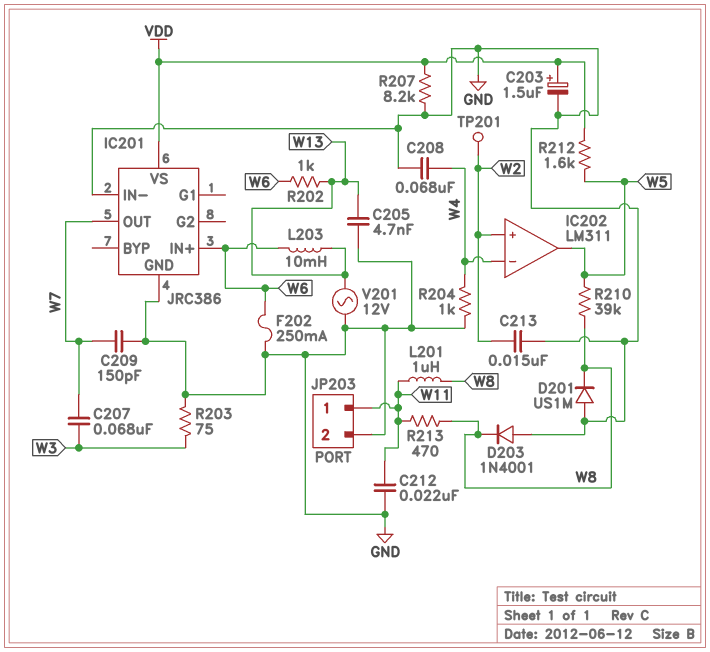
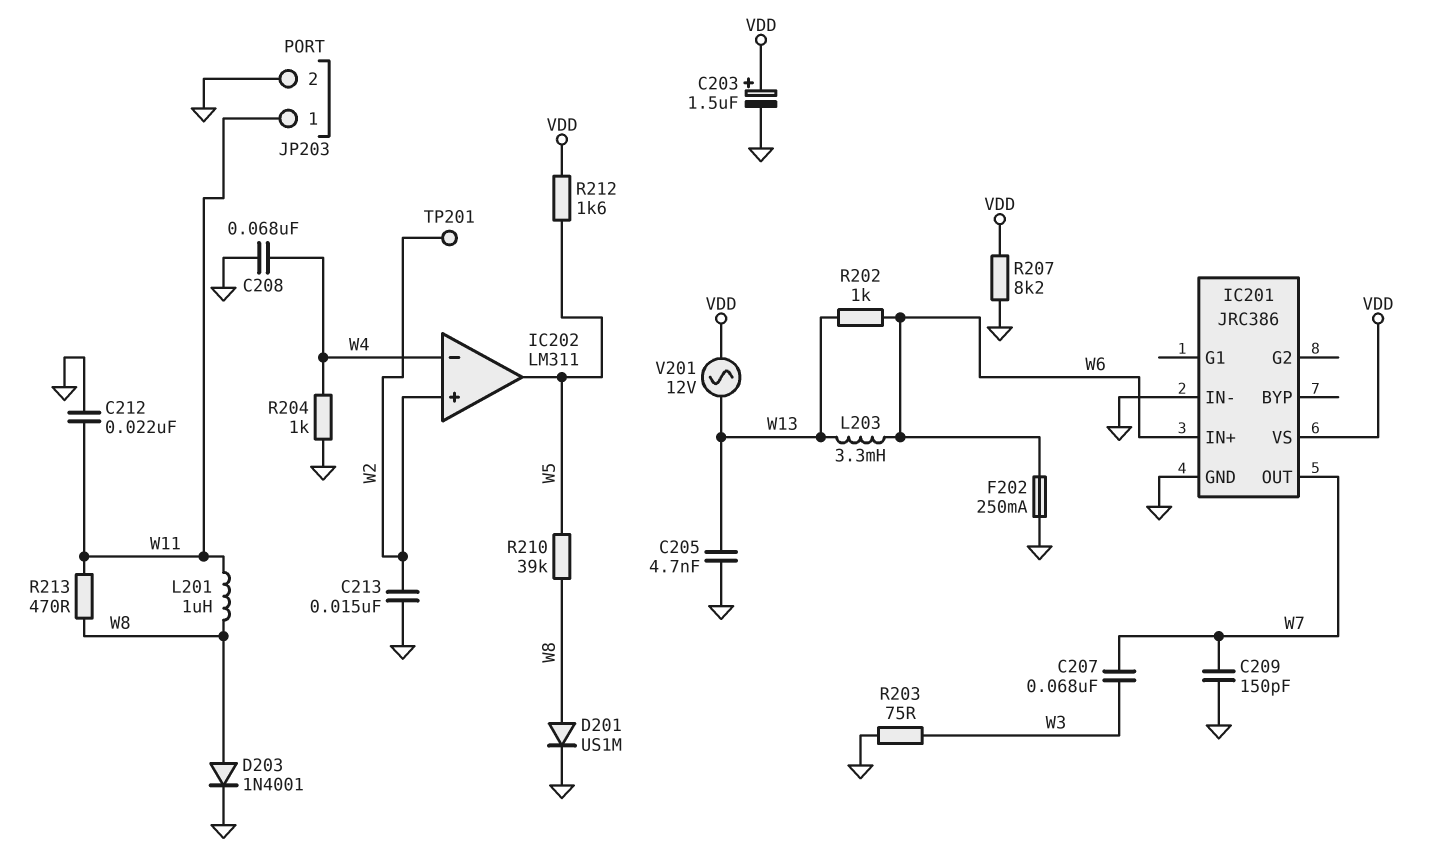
D201: diode US1M (A GND, K W8) -> diode US1M (A W8, K GND)
D203: diode 1N4001 (A GND, K W8) -> diode 1N4001 (A W8, K GND)
L203: 10mH (W6, W13) -> 3.3mH (W6, W13)
V201: AC 12V (GND, W13) -> AC 12V (VDD, W13)

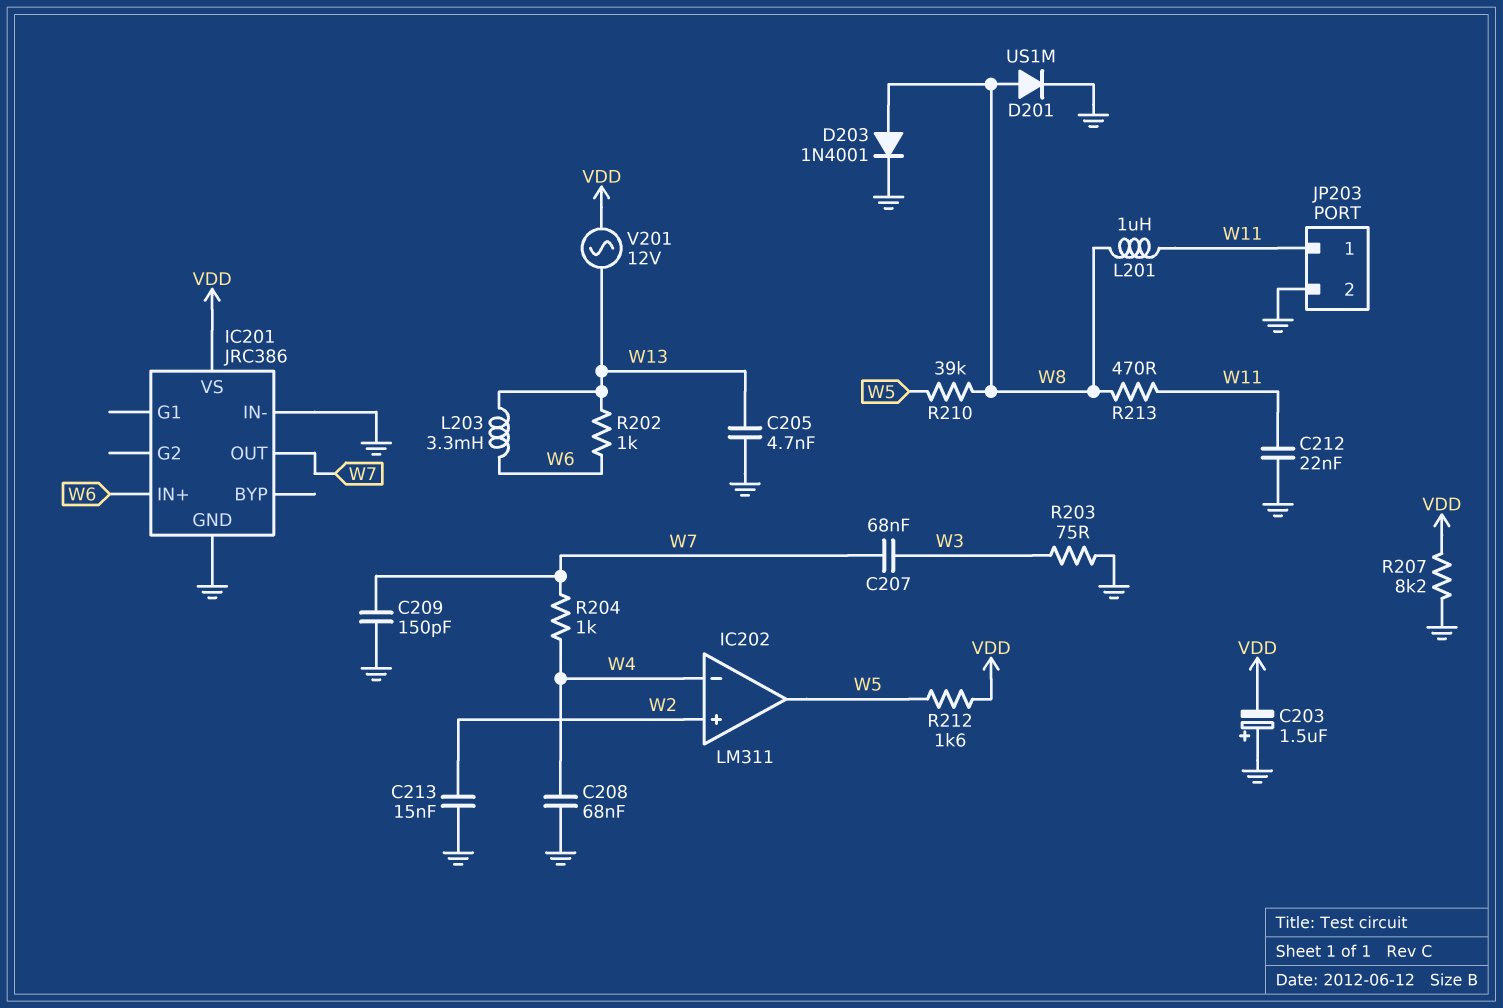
C203: 1.5uF (plus VDD, minus GND) -> 1.5uF (plus GND, minus VDD)
F202: 250mA (GND, W6) -> none
R204: 1k (GND, W4) -> 1k (W4, W7)
TP201: test point (W2) -> none

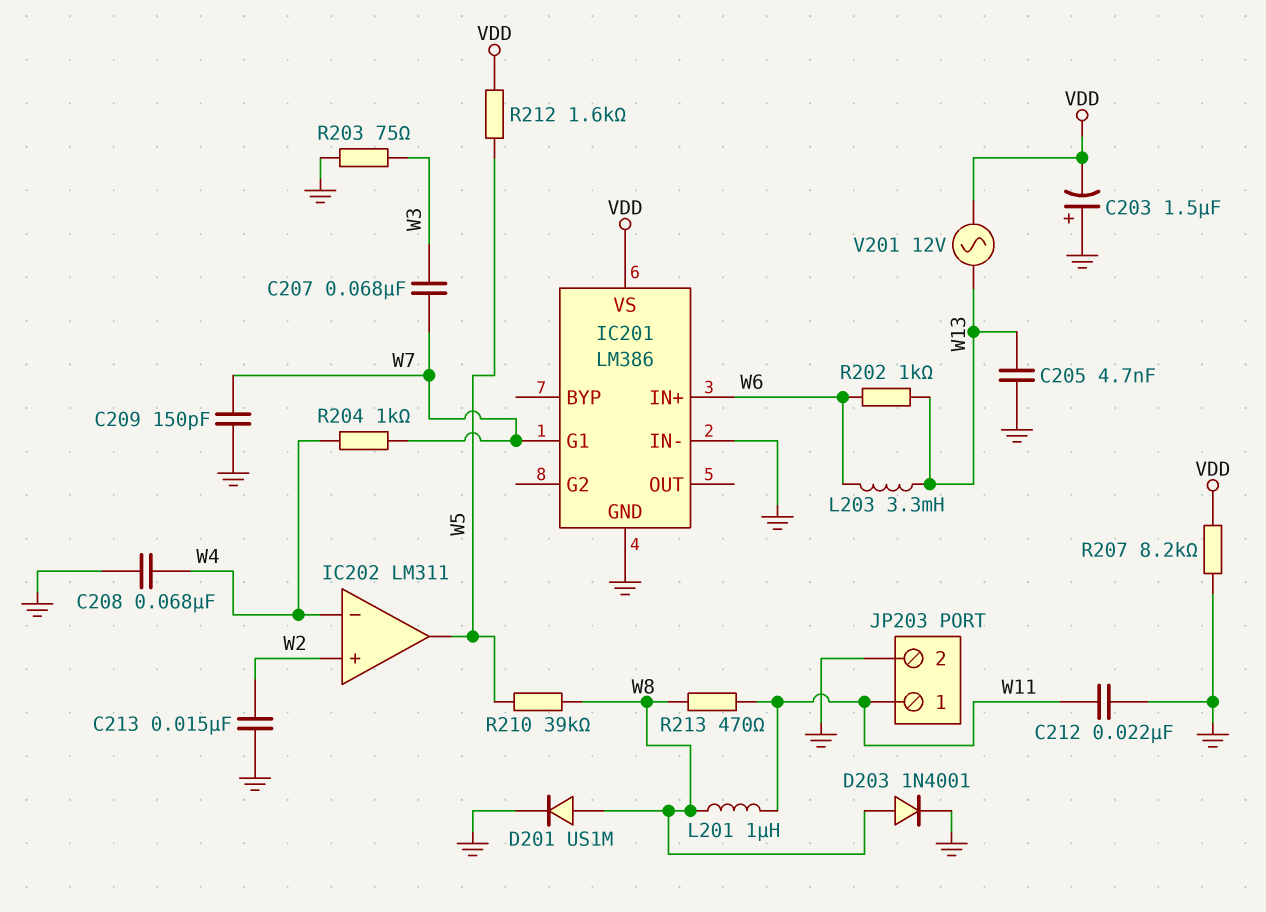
IC201: JRC386 -> LM386
IC201 pin G1: none -> W7
IC201 pin OUT: W7 -> none

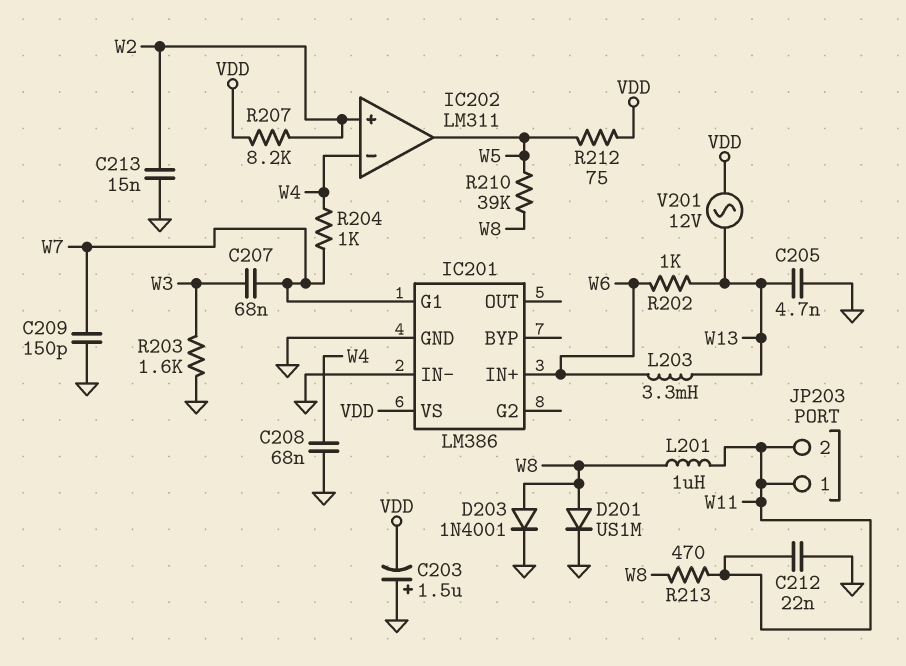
JP203 pin 2: GND -> W11
R203: 75 (GND, W3) -> 1.6k (GND, W3)
R207: 8.2k (GND, VDD) -> 8.2k (VDD, W2)
R212: 1.6k (VDD, W5) -> 75 (VDD, W5)

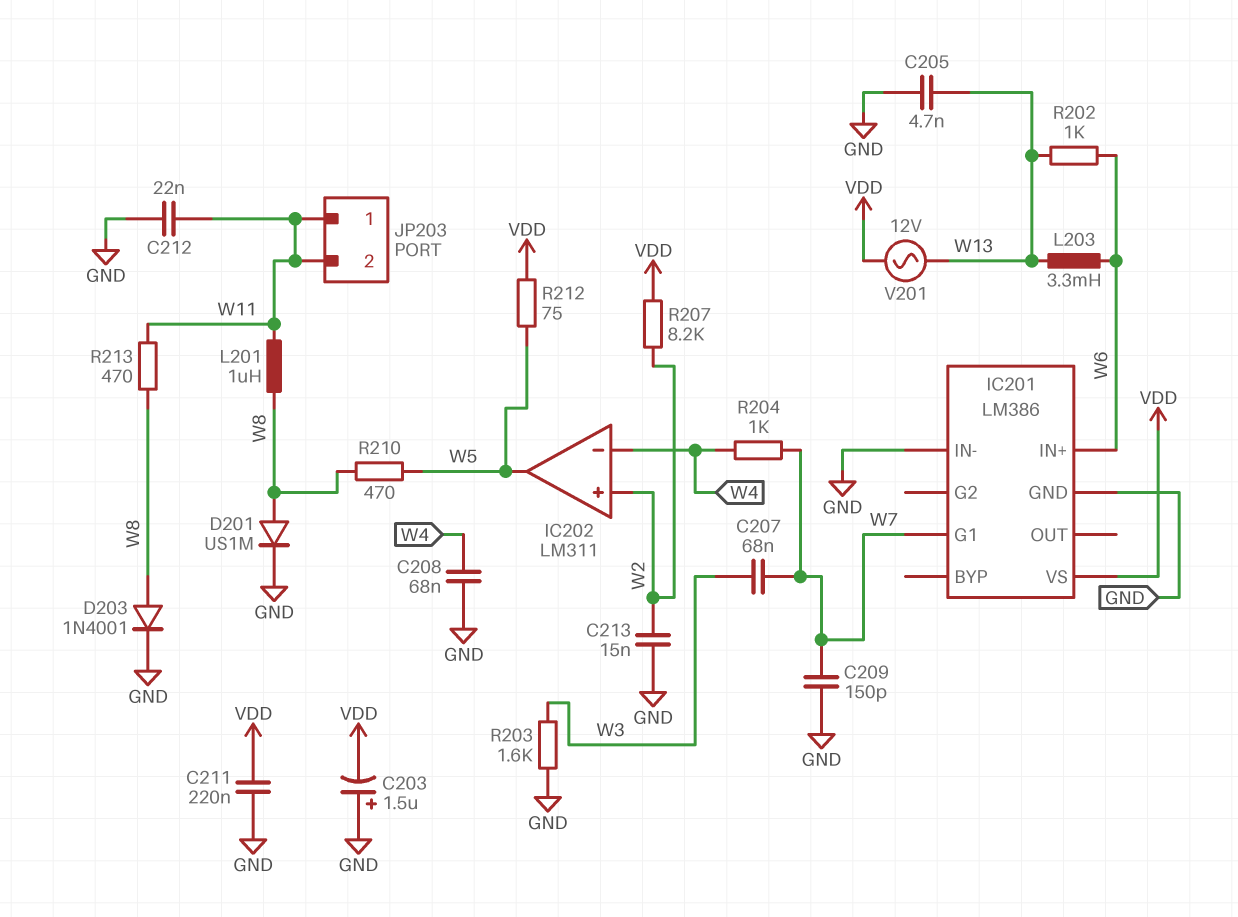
C211: none -> 220nF (GND, VDD)
R210: 39k (W5, W8) -> 470 (W5, W8)

